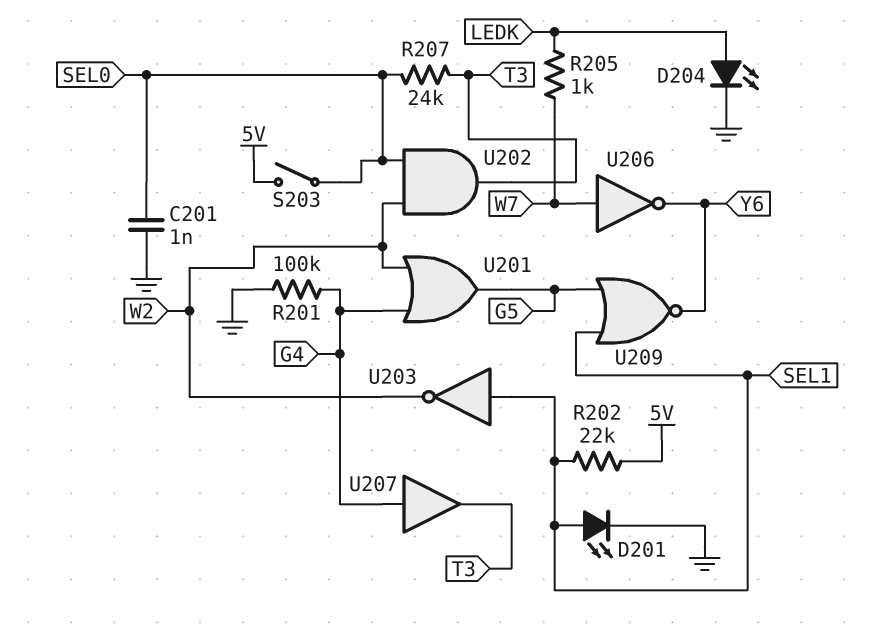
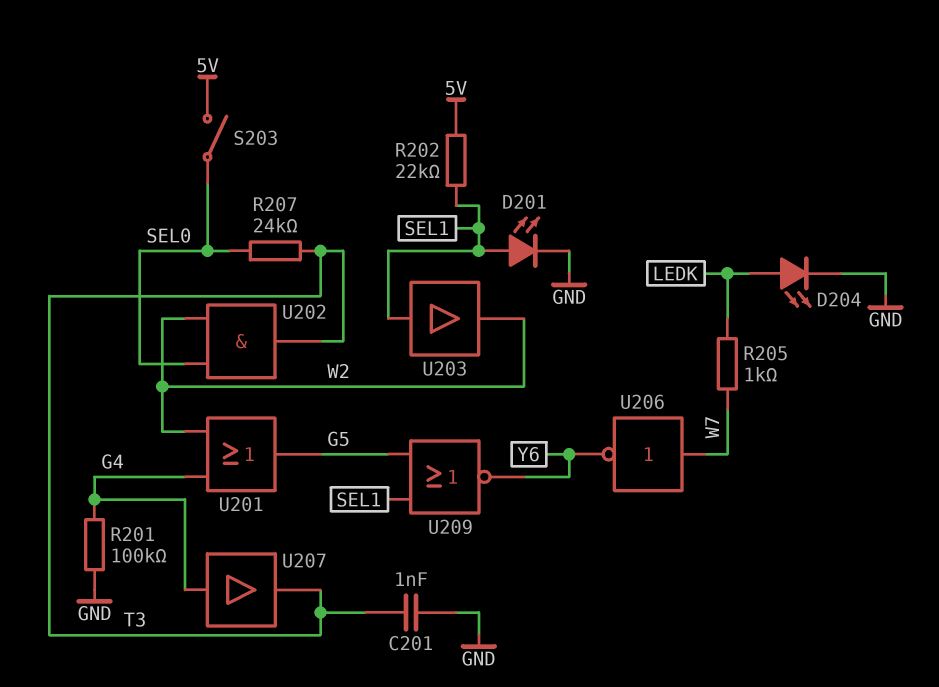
C201: 1nF (GND, SEL0) -> 1nF (GND, T3)
U203: NOT (in SEL1, out W2) -> buffer (in SEL1, out W2)

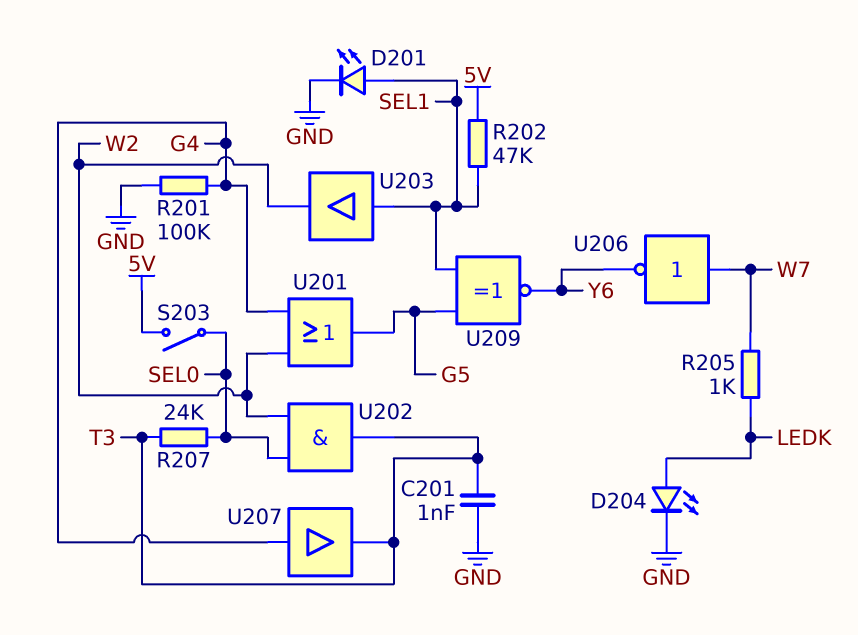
R202: 22k (5V, SEL1) -> 47k (5V, SEL1)
U209: NOR (in G5, in SEL1, out Y6) -> XNOR (in G5, in SEL1, out Y6)

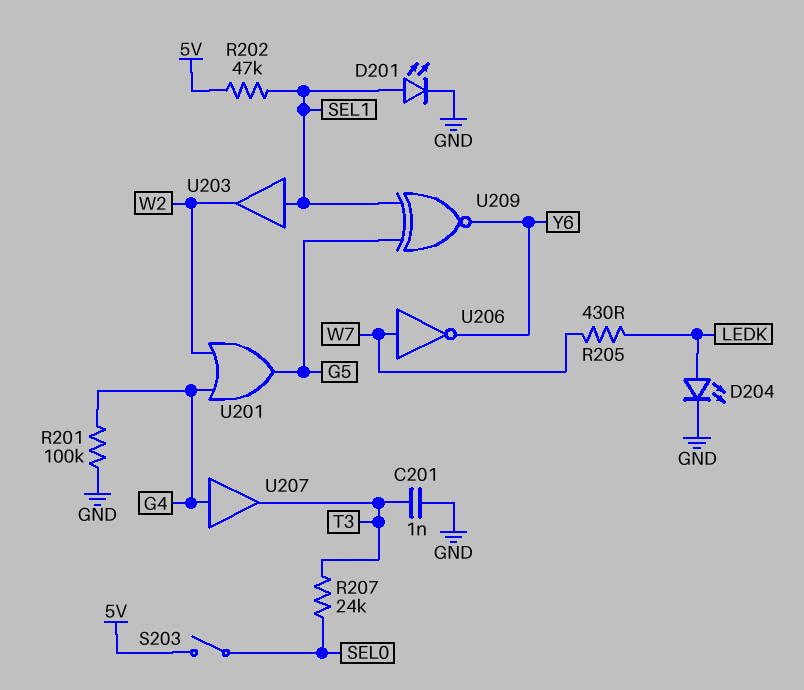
R205: 1k (LEDK, W7) -> 430 (LEDK, W7)
U202: AND (in SEL0, in W2, out T3) -> none

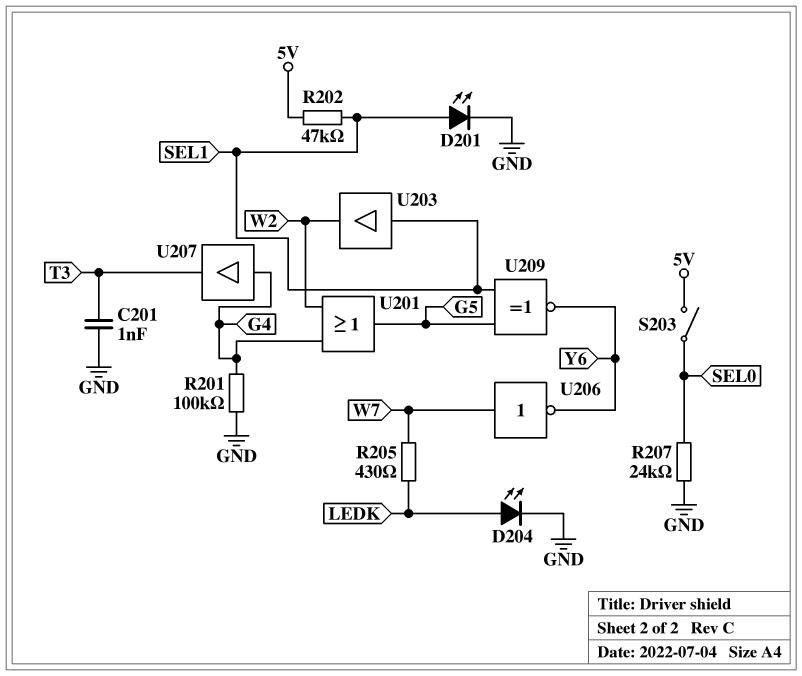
R207: 24k (SEL0, T3) -> 24k (GND, SEL0)

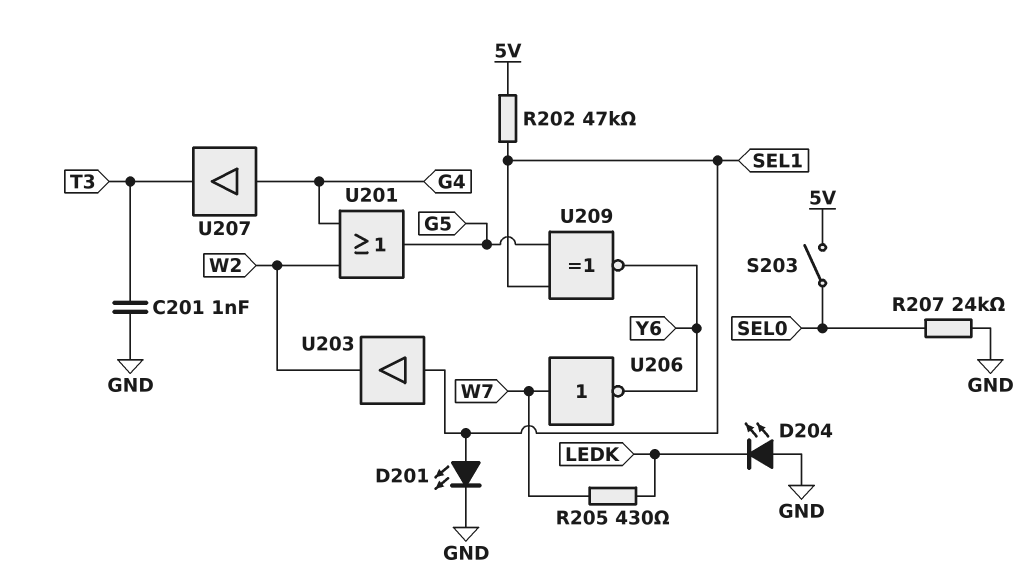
D204: LED (A LEDK, K GND) -> LED (A GND, K LEDK)
R201: 100k (G4, GND) -> none

